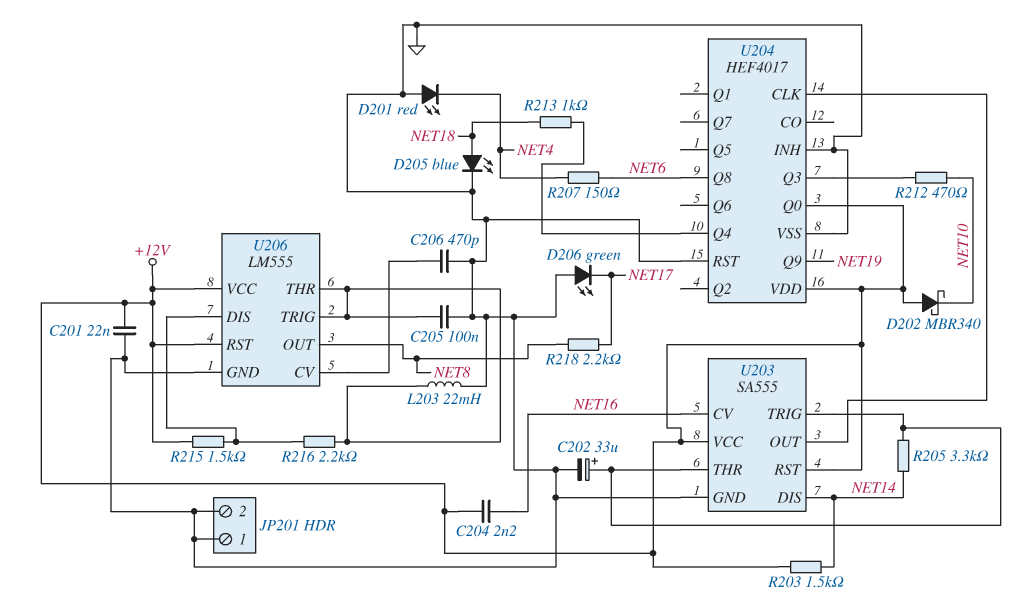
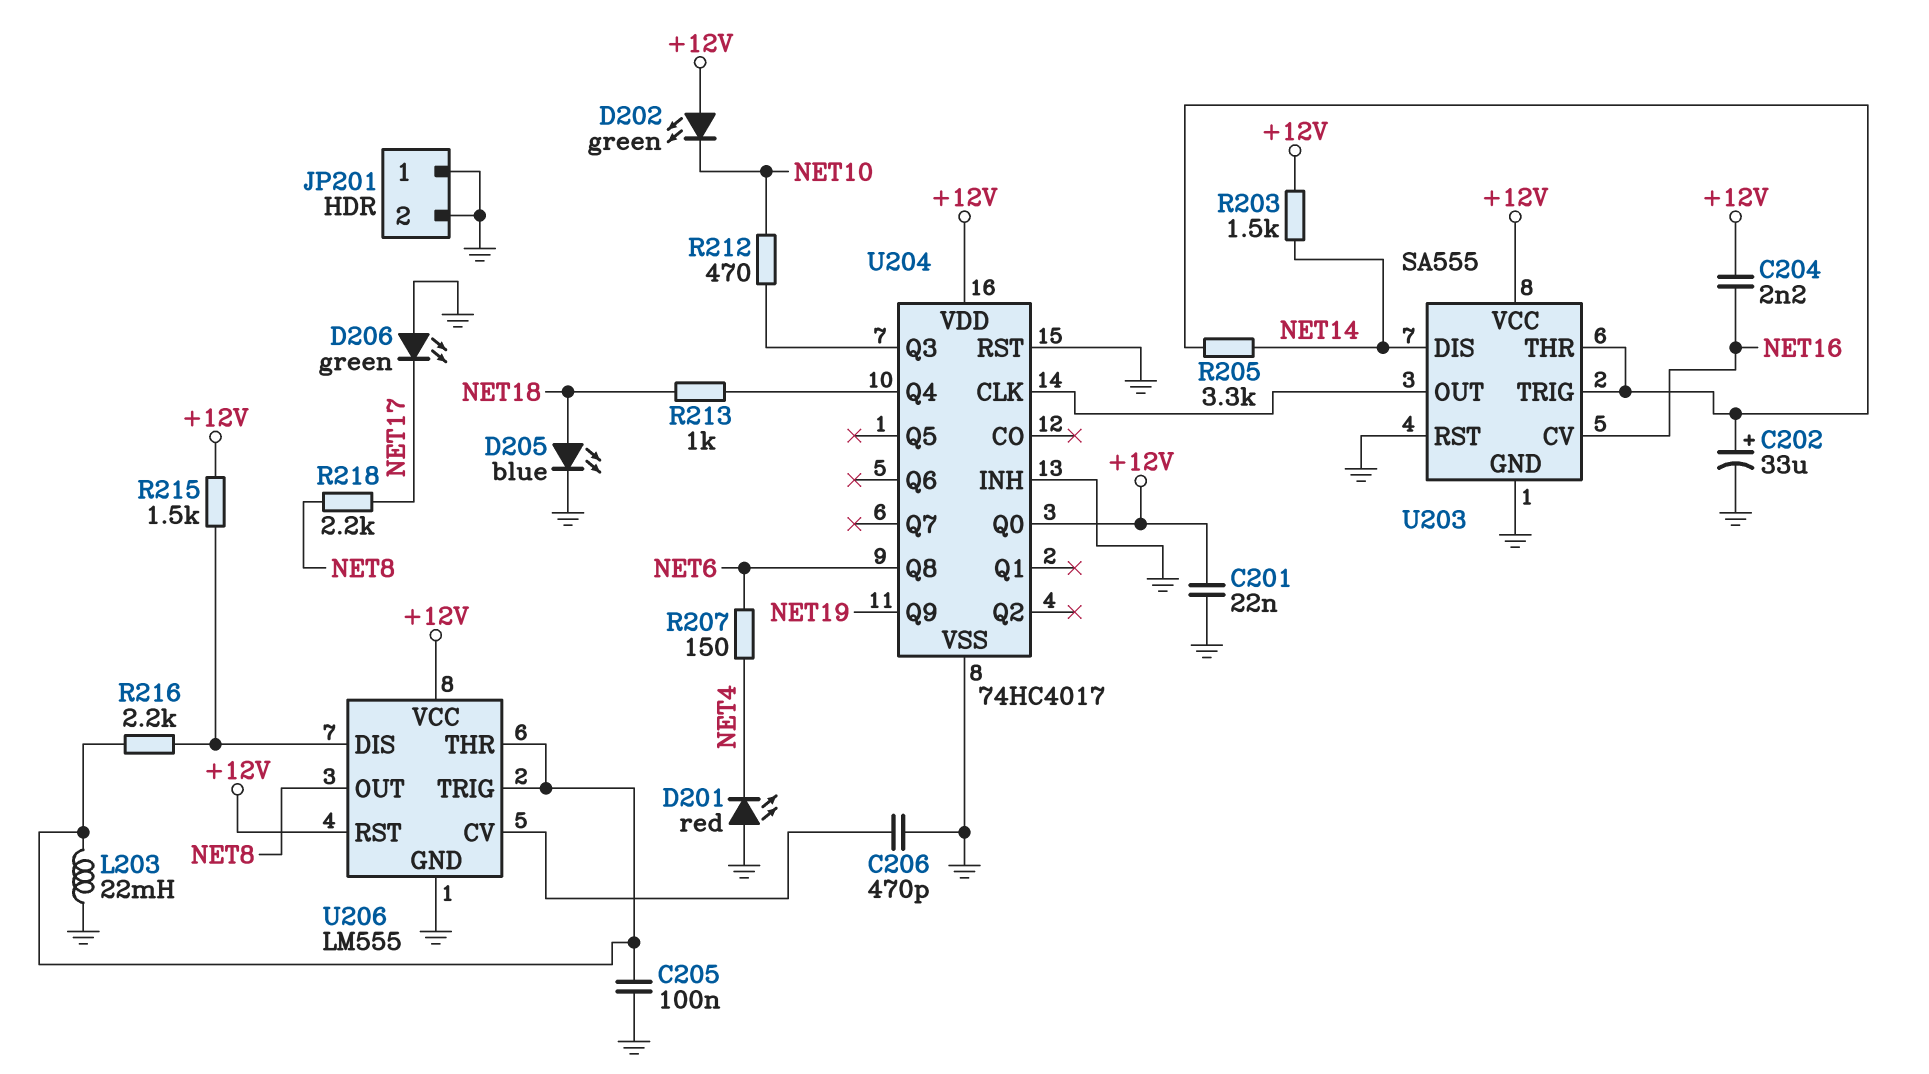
D202: schottky MBR340 (A +12V, K NET10) -> LED green (A +12V, K NET10)
U203 pin RST: +12V -> GND
U204: HEF4017 -> 74HC4017

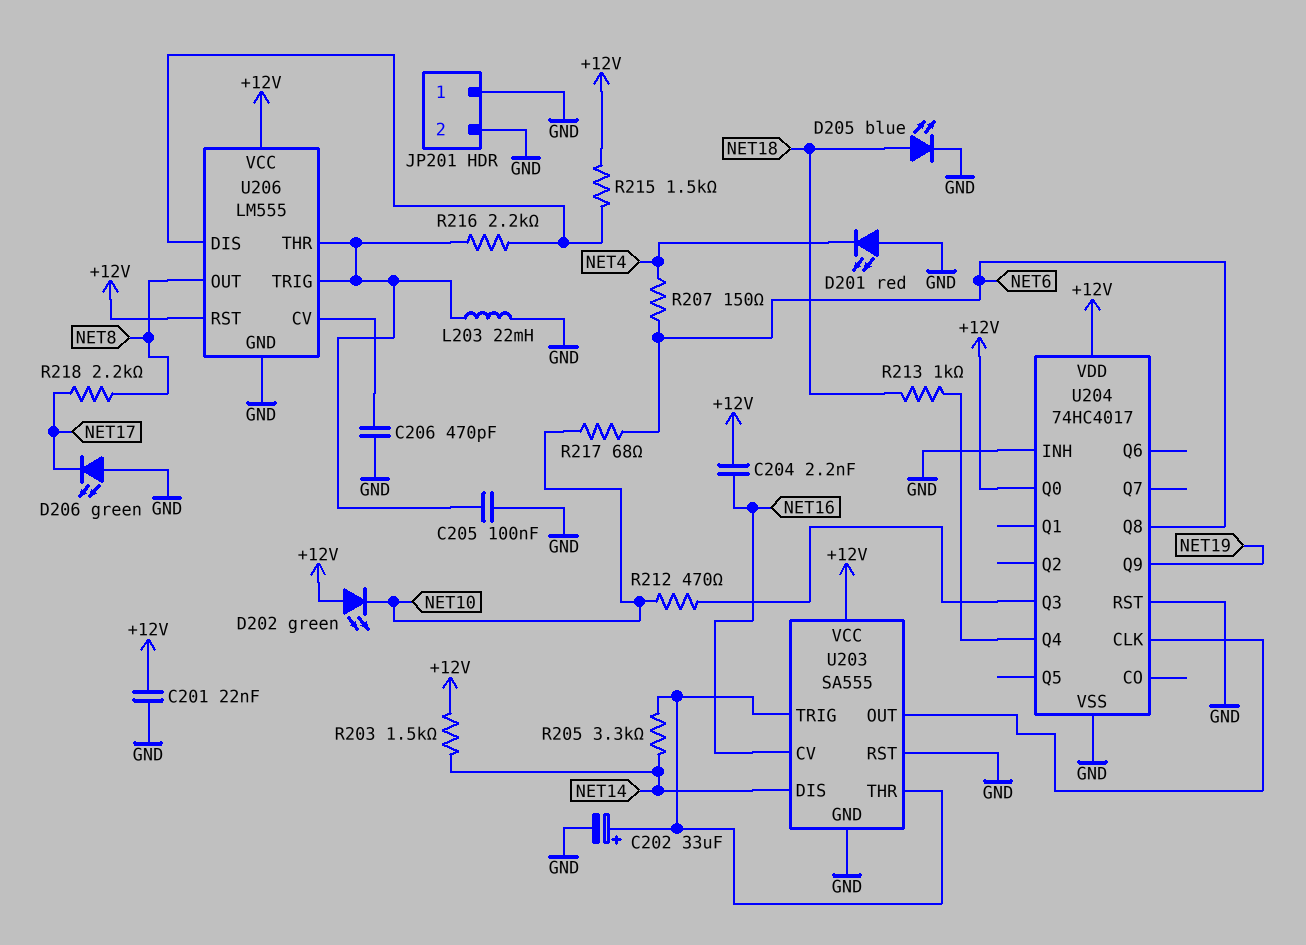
R217: none -> 68 (NET6, NET10)

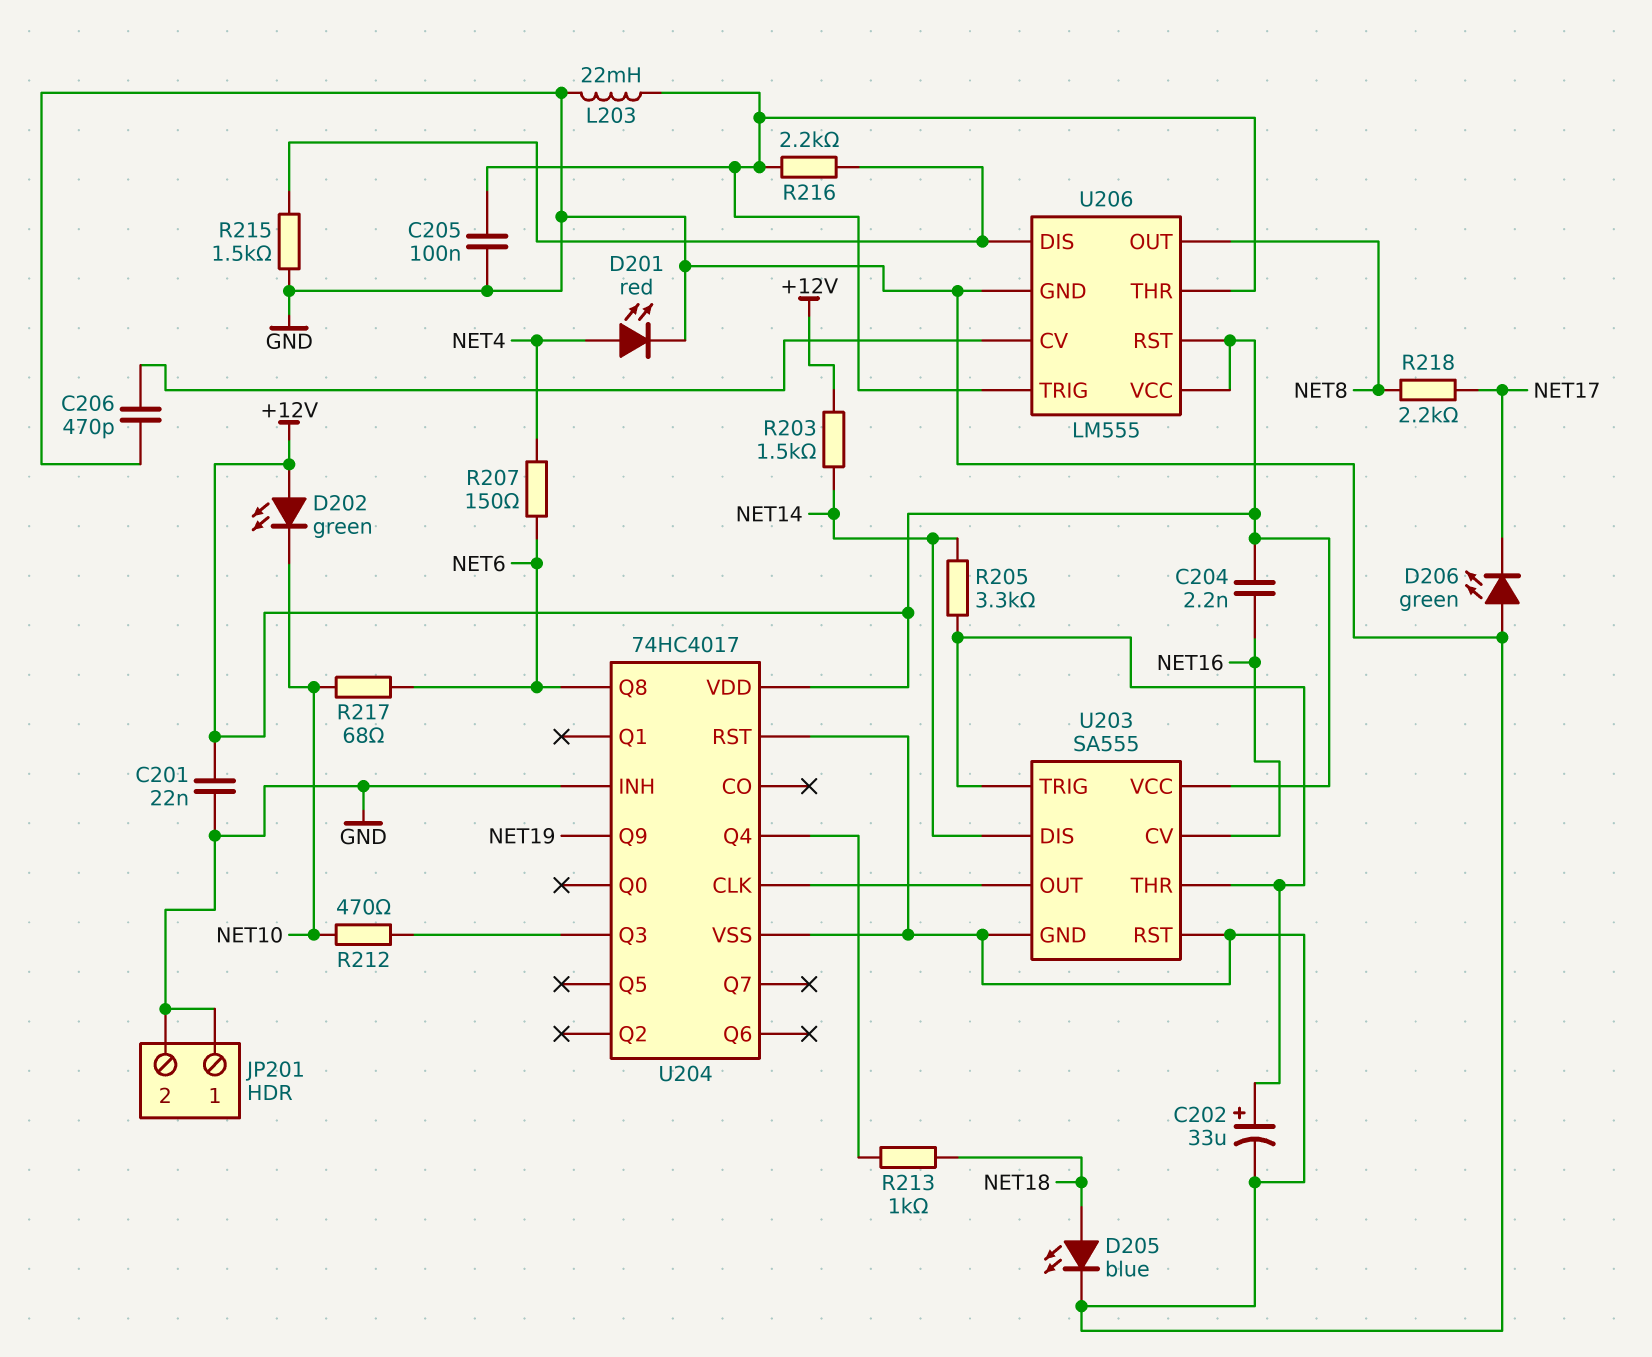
D201: LED red (A GND, K NET4) -> LED red (A NET4, K GND)
R215: 1.5k (+12V, U206/DIS) -> 1.5k (GND, U206/DIS)
U204 pin Q0: +12V -> none

